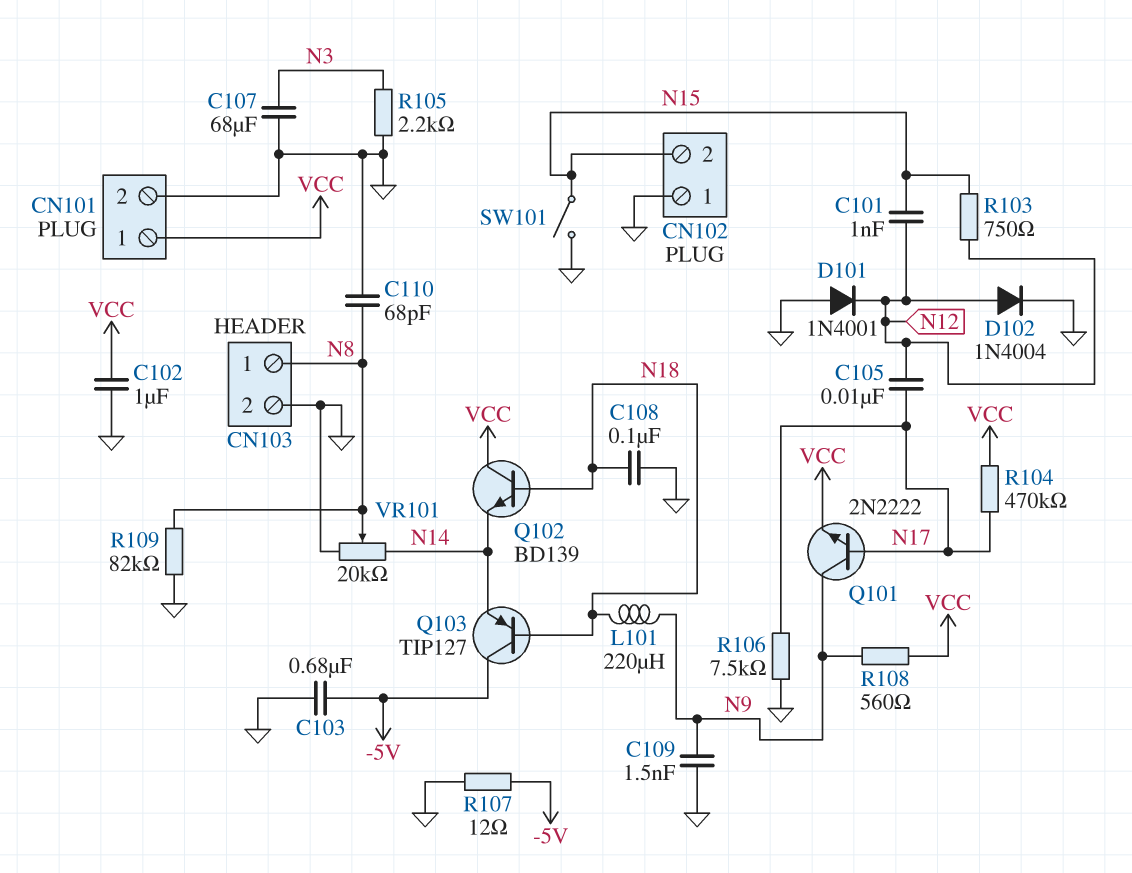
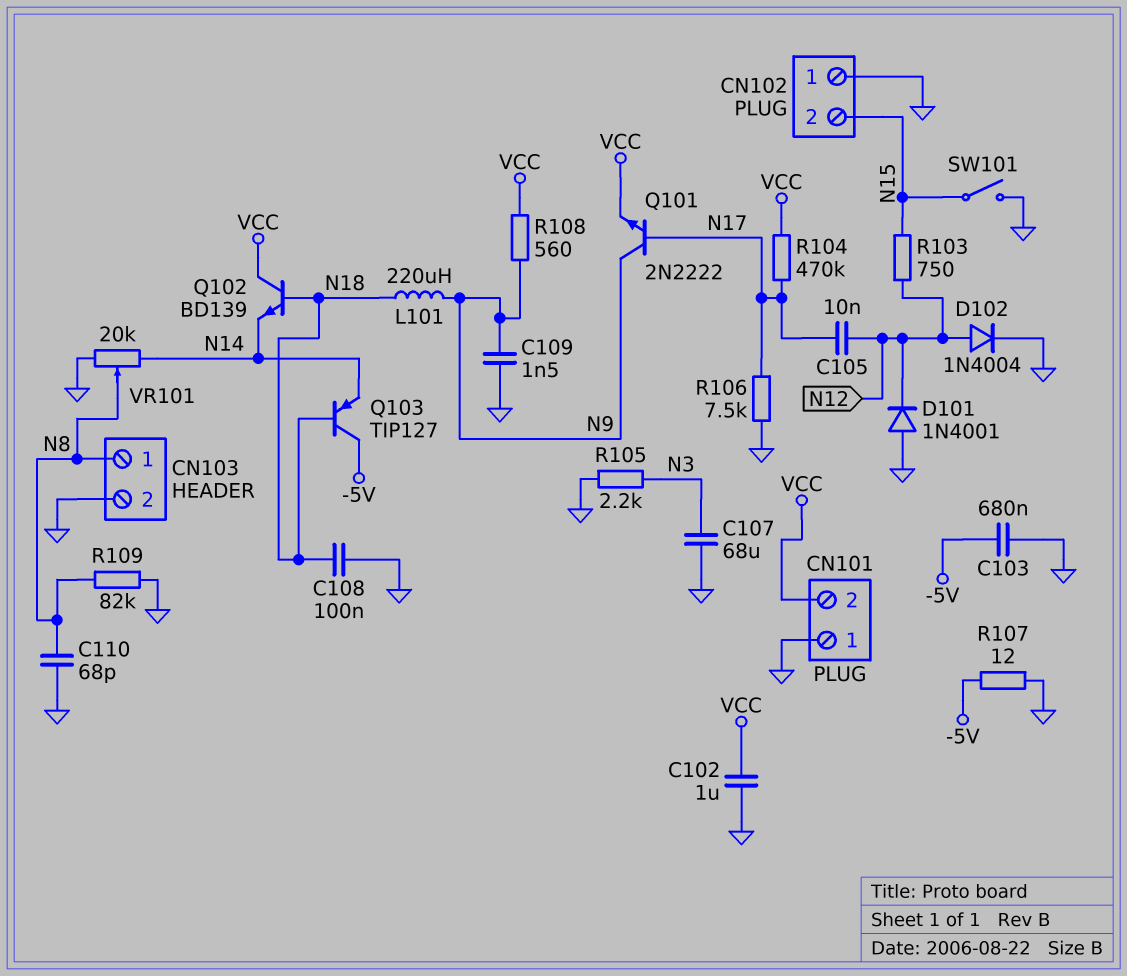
C101: 1nF (N12, N15) -> none
CN101 pin 1: VCC -> GND
CN101 pin 2: GND -> VCC

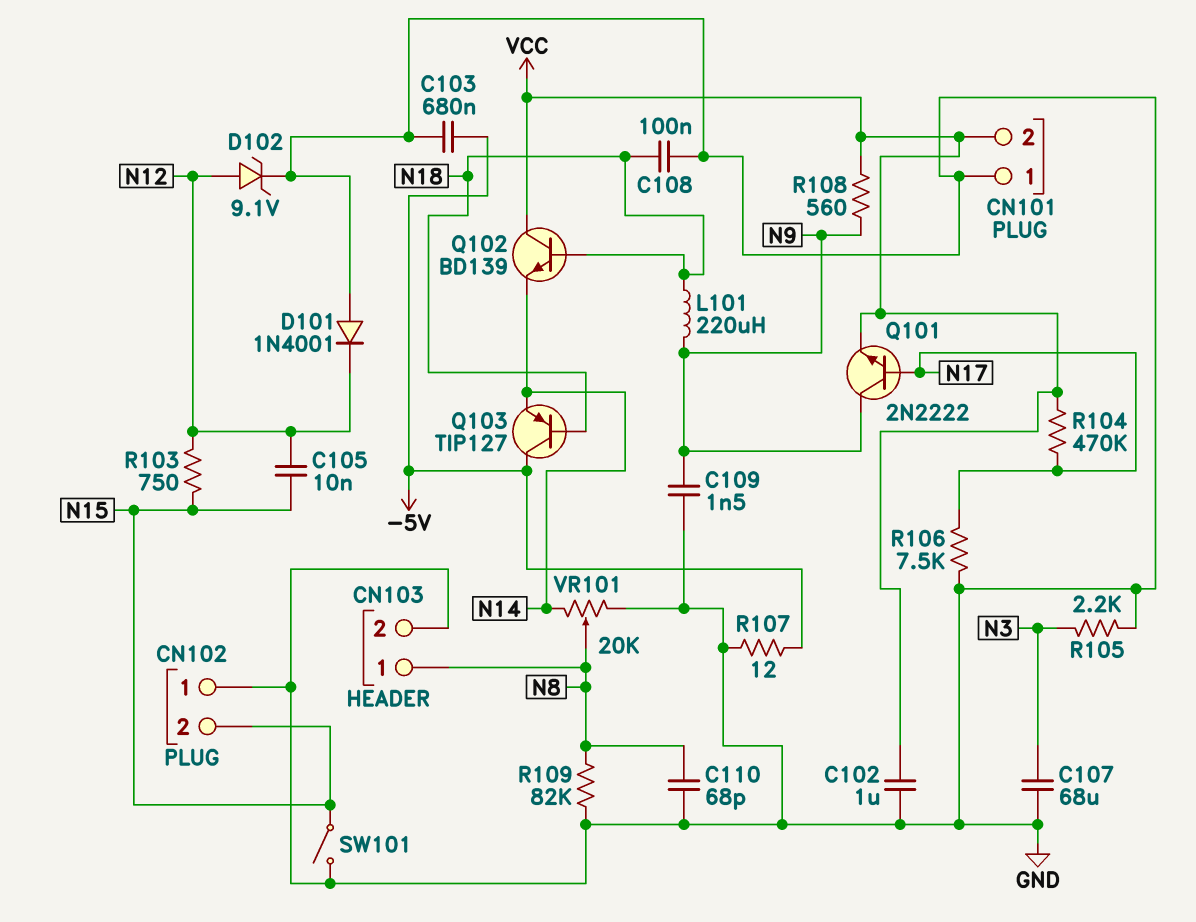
C105: 10nF (N12, N17) -> 10nF (N12, N15)
D102: diode 1N4004 (A N12, K GND) -> zener 9.1V (A N12, K GND)

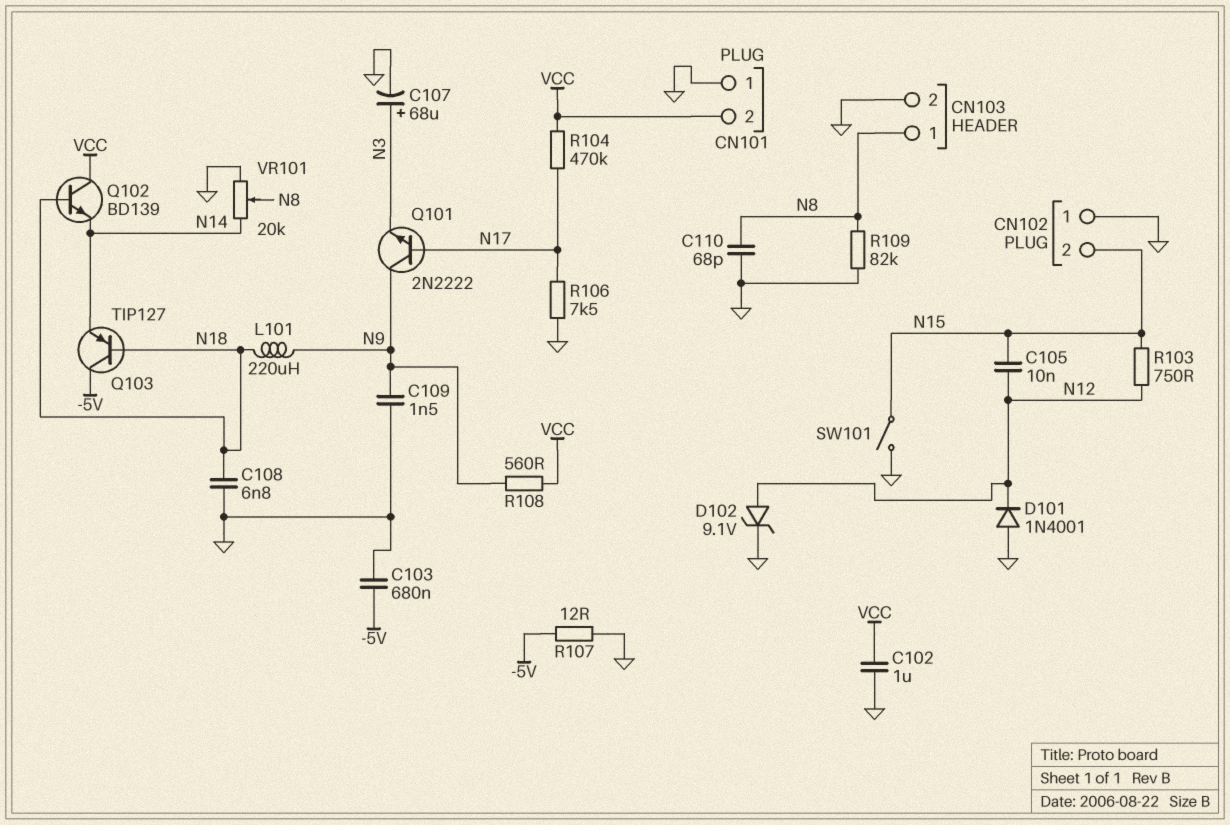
C107: 68uF (GND, N3) -> 68uF (plus N3, minus GND)
C108: 100nF (GND, N18) -> 6.8nF (GND, N18)
Q101: NPN 2N2222 (B N17, C N9, E VCC) -> NPN 2N2222 (B N17, C N9, E N3)
R105: 2.2k (GND, N3) -> none

